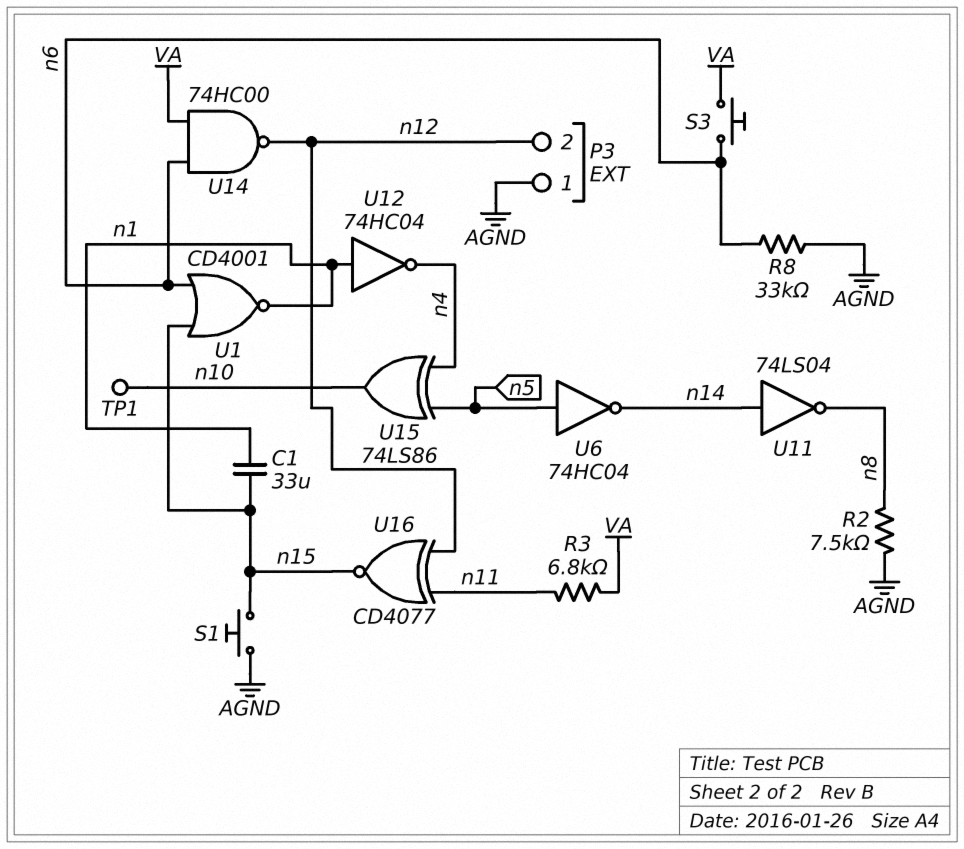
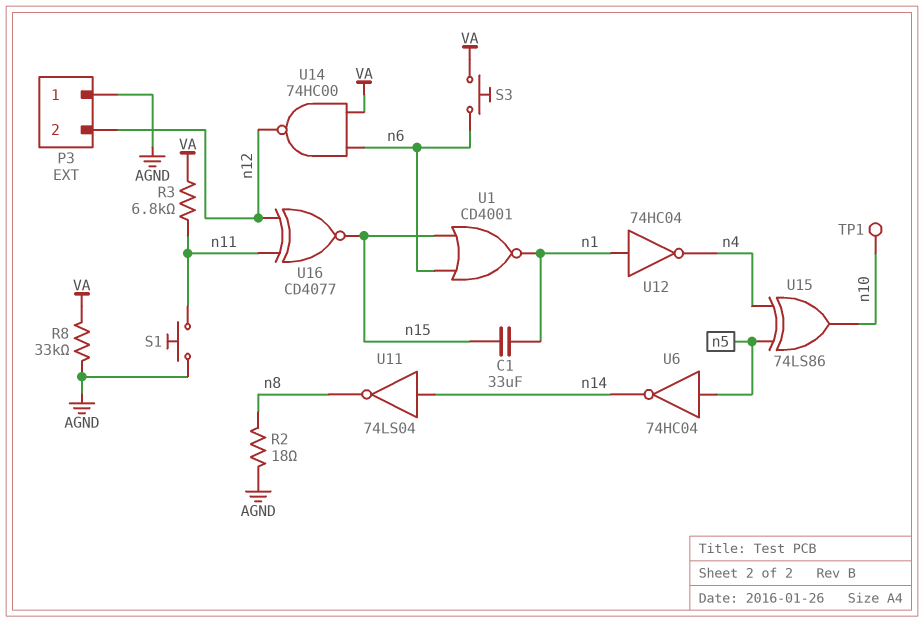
R2: 7.5k (AGND, n8) -> 18 (AGND, n8)
R8: 33k (AGND, n6) -> 33k (AGND, VA)
S1: button (AGND, n15) -> button (AGND, n11)

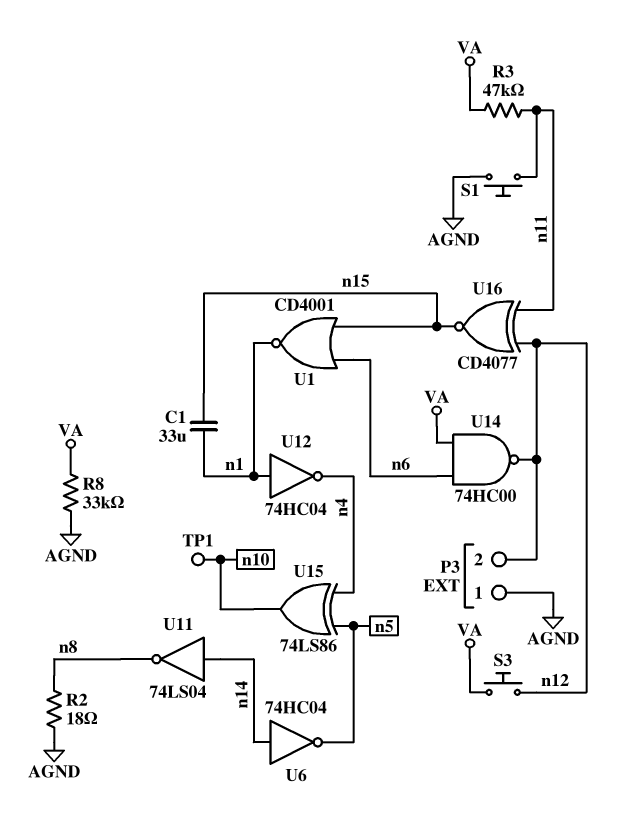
R3: 6.8k (VA, n11) -> 47k (VA, n11)
S3: button (VA, n6) -> button (VA, n12)
U6: NOT 74HC04 (in n5, out n14) -> NOT 74HC04 (in n14, out n5)

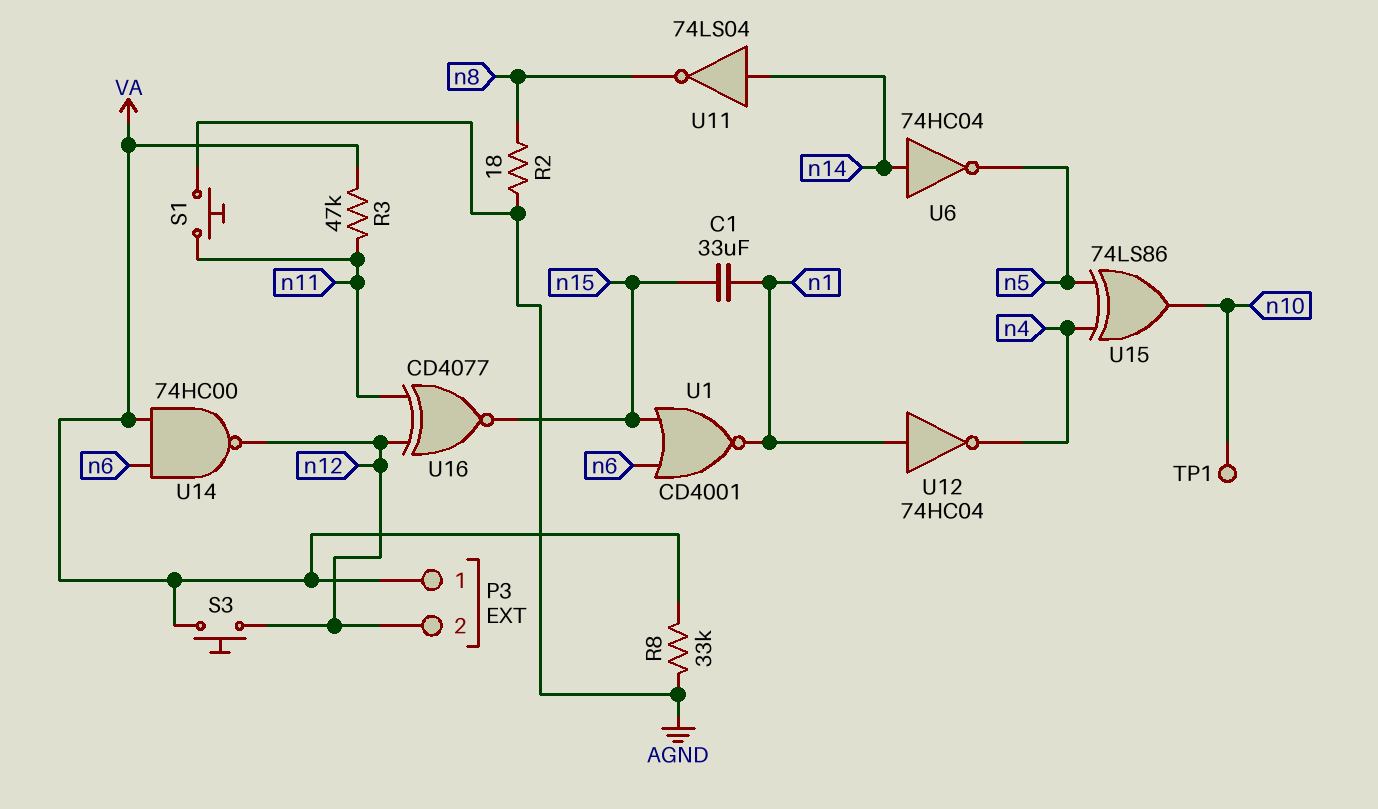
P3 pin 1: AGND -> VA

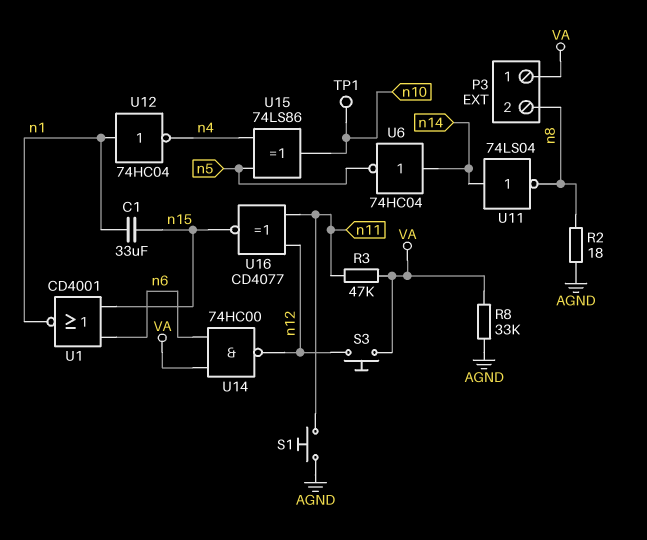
P3 pin 2: n12 -> n8

